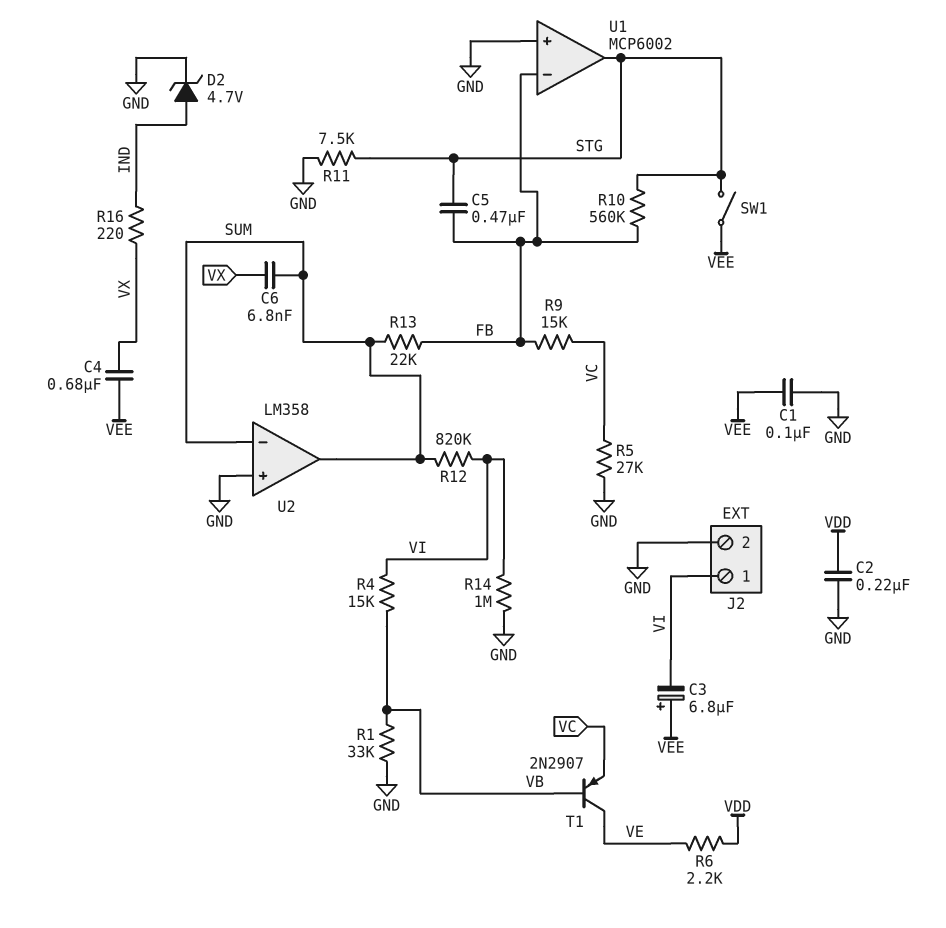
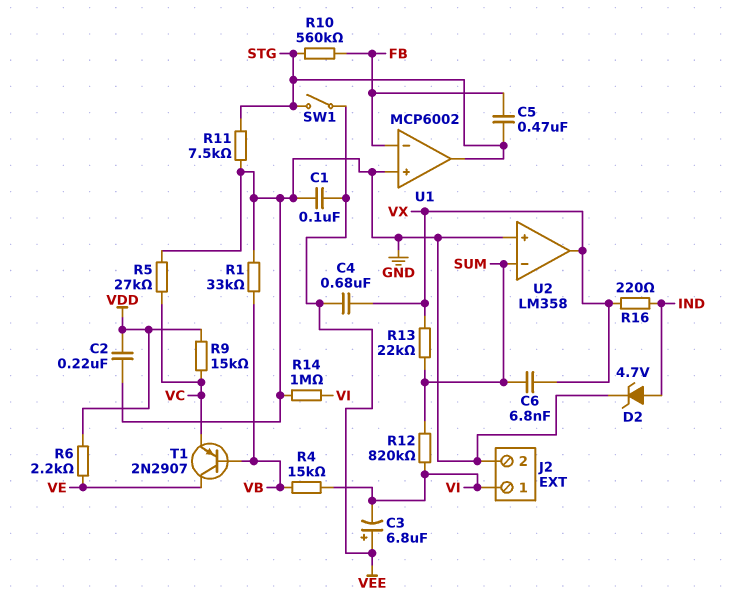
R9: 15k (FB, VC) -> 15k (VC, VDD)
R13: 22k (FB, SUM) -> 22k (SUM, VX)
U2 pin out: SUM -> VX

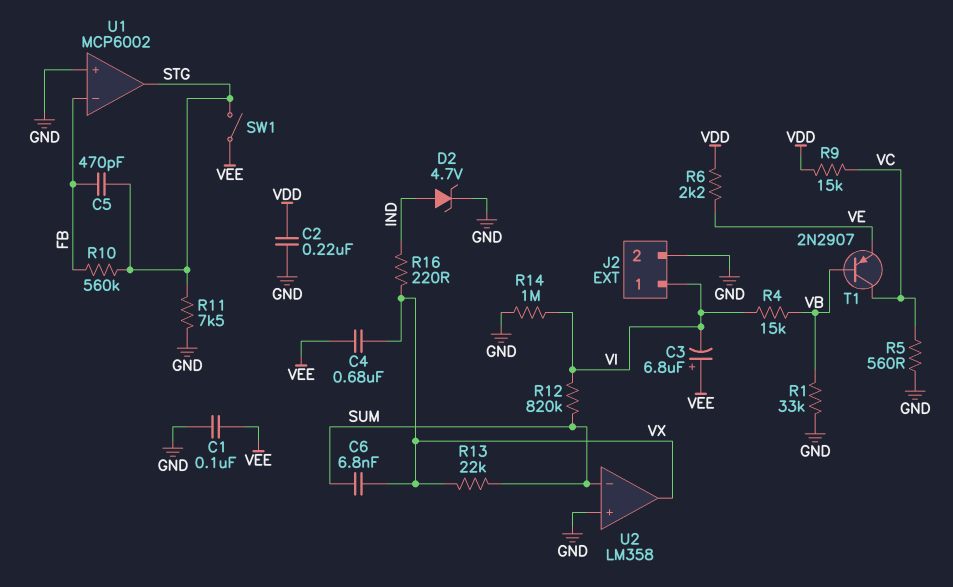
C5: 470nF (FB, STG) -> 470pF (FB, STG)
R5: 27k (GND, VC) -> 560 (GND, VC)
T1: PNP 2N2907 (B VB, C VE, E VC) -> PNP 2N2907 (B VB, C VC, E VE)

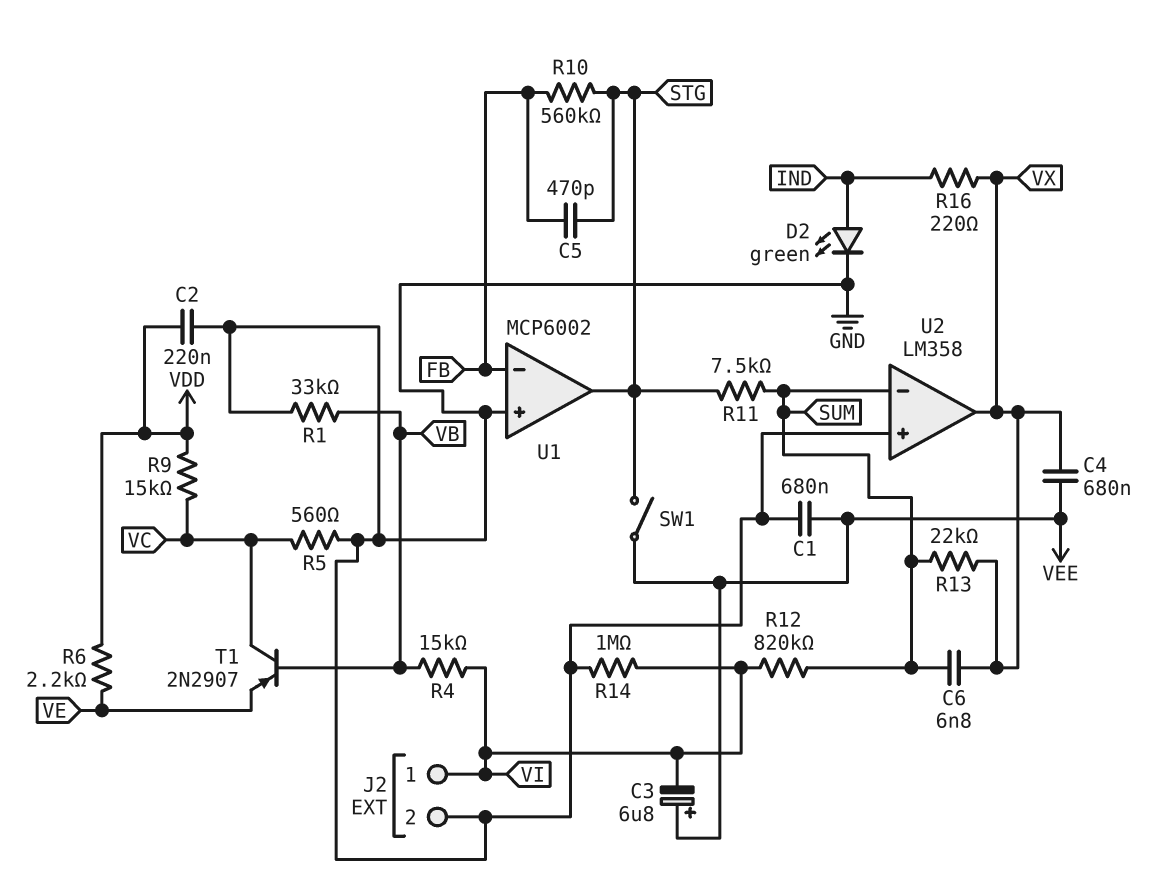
C1: 100nF (GND, VEE) -> 680nF (GND, VEE)
D2: zener 4.7V (A IND, K GND) -> LED green (A IND, K GND)
R11: 7.5k (GND, STG) -> 7.5k (STG, SUM)

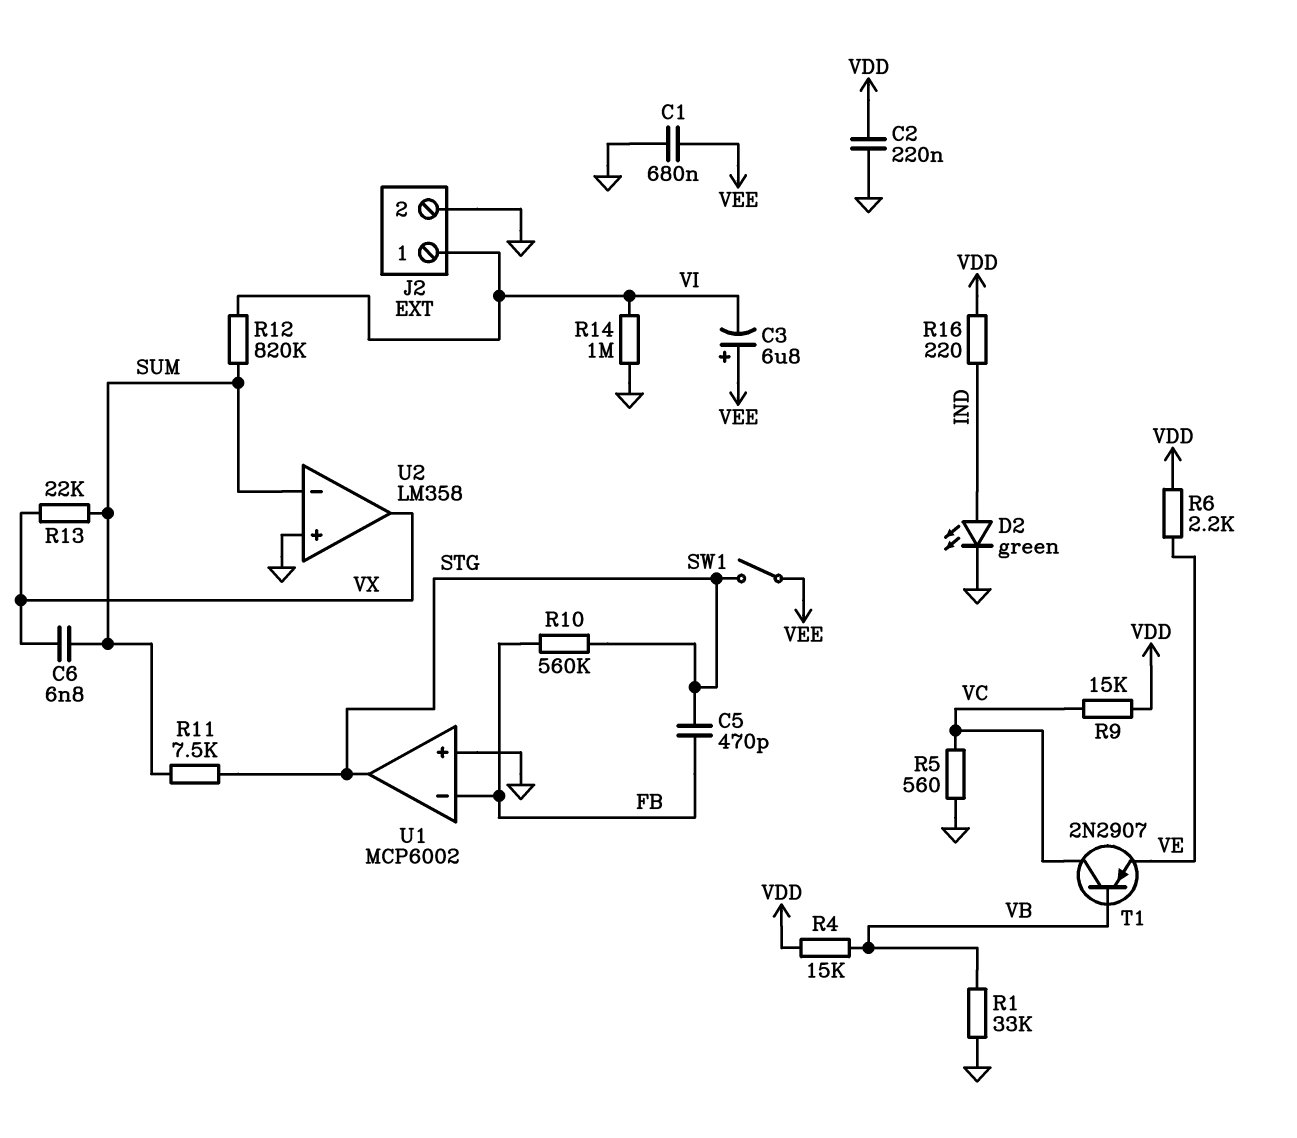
C4: 680nF (VEE, VX) -> none
R4: 15k (VB, VI) -> 15k (VB, VDD)
R16: 220 (IND, VX) -> 220 (IND, VDD)

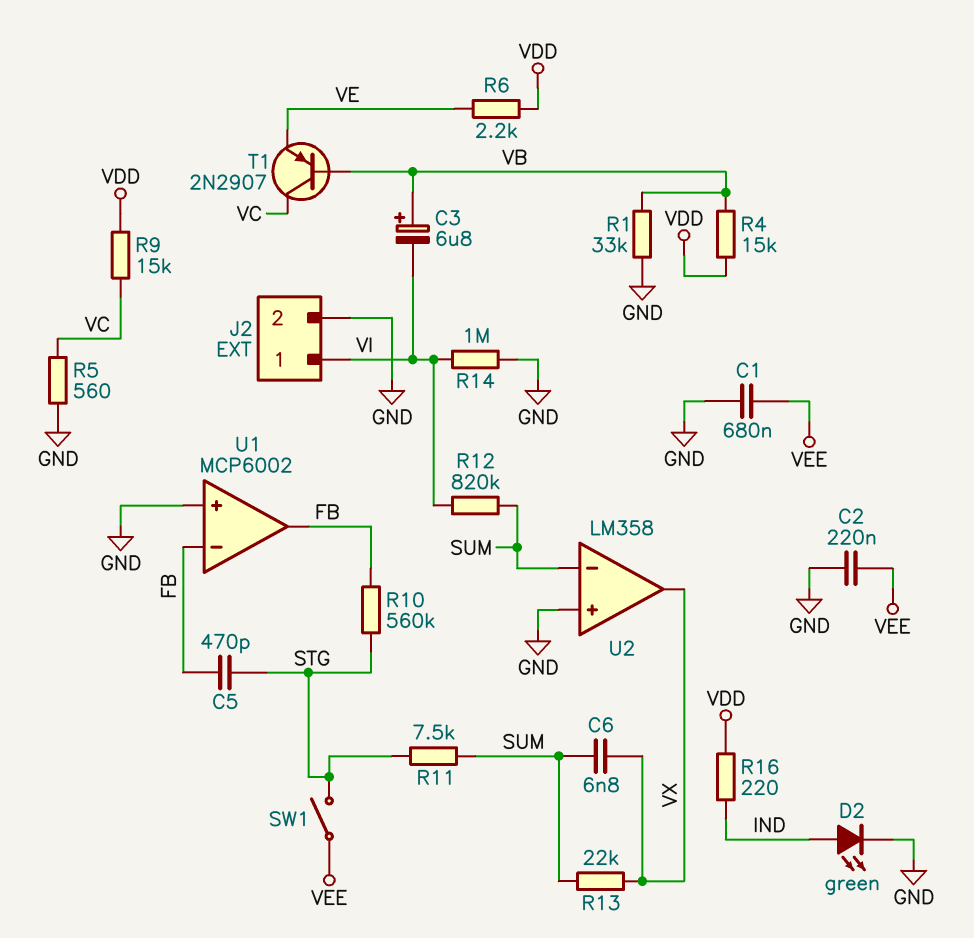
C2: 220nF (GND, VDD) -> 220nF (GND, VEE)
C3: 6.8uF (plus VEE, minus VI) -> 6.8uF (plus VB, minus VI)
U1 pin out: STG -> FB

